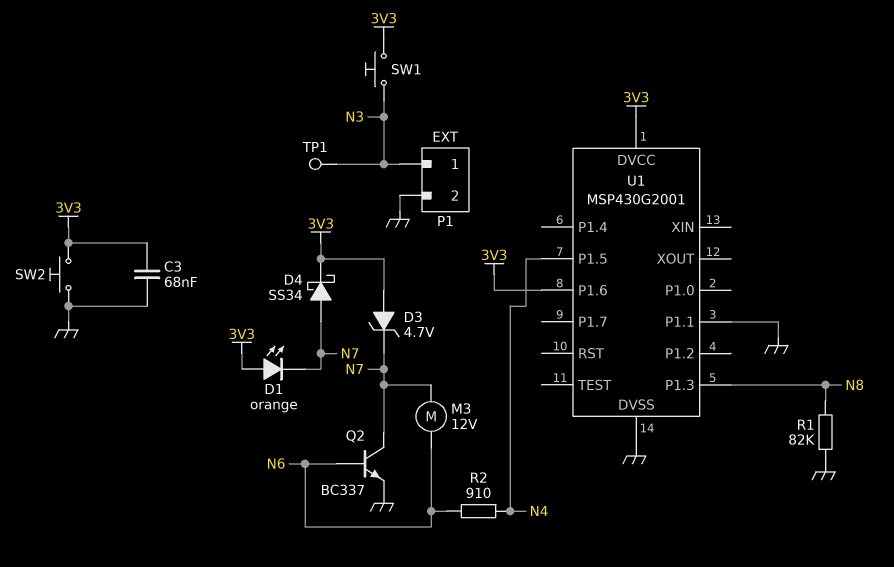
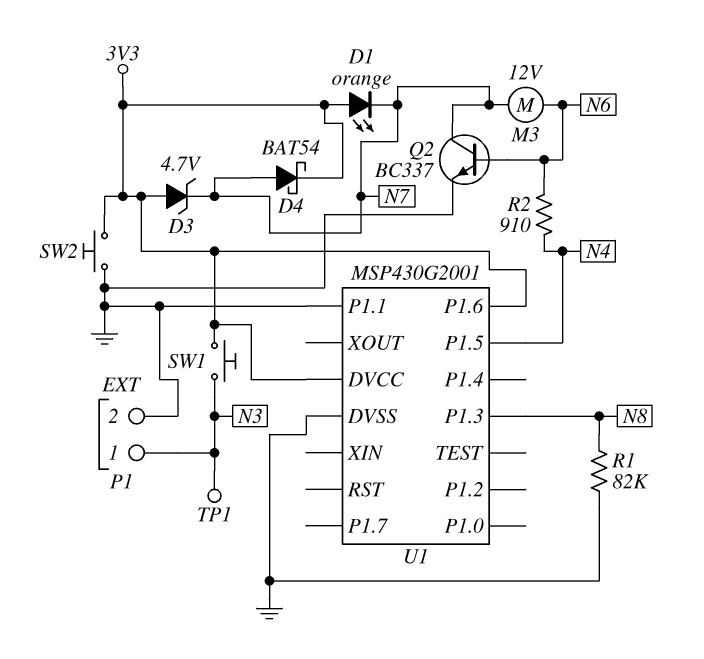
C3: 68nF (3V3, GND) -> none
D4: schottky SS34 (A N7, K 3V3) -> schottky BAT54 (A N7, K 3V3)

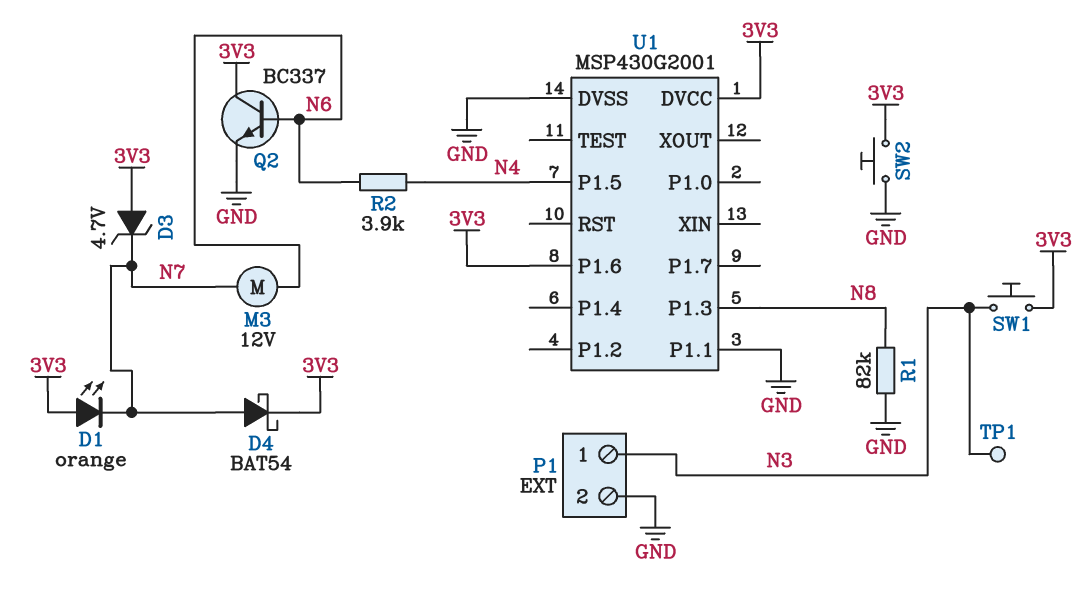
Q2: NPN BC337 (B N6, C N7, E GND) -> NPN BC337 (B N6, C 3V3, E GND)
R2: 910 (N4, N6) -> 3.9k (N4, N6)

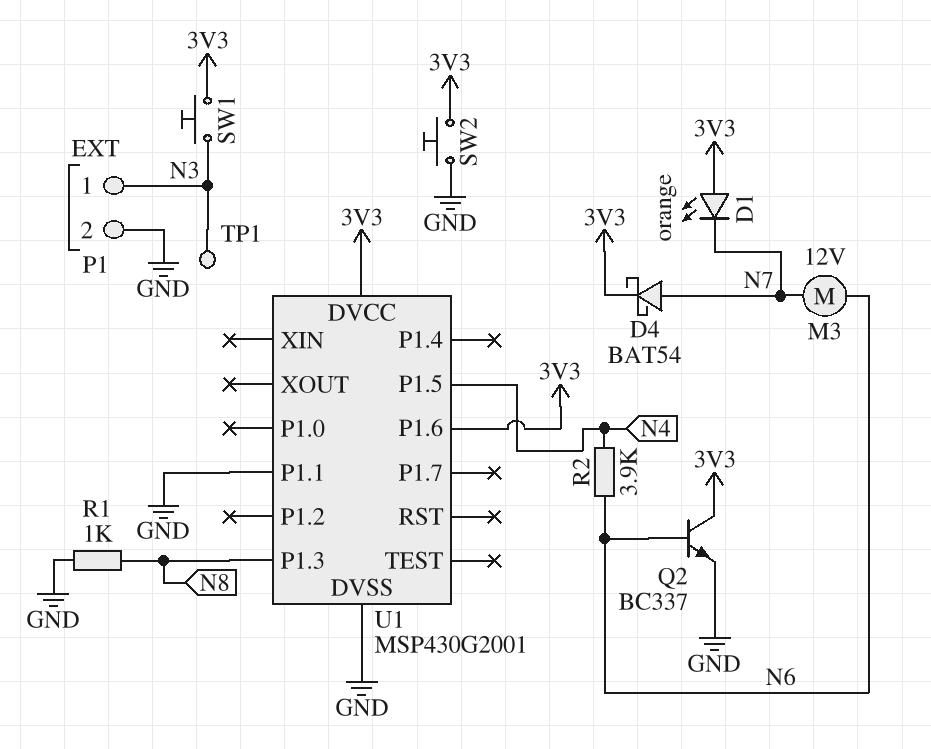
D3: zener 4.7V (A 3V3, K N7) -> none
R1: 82k (GND, N8) -> 1k (GND, N8)

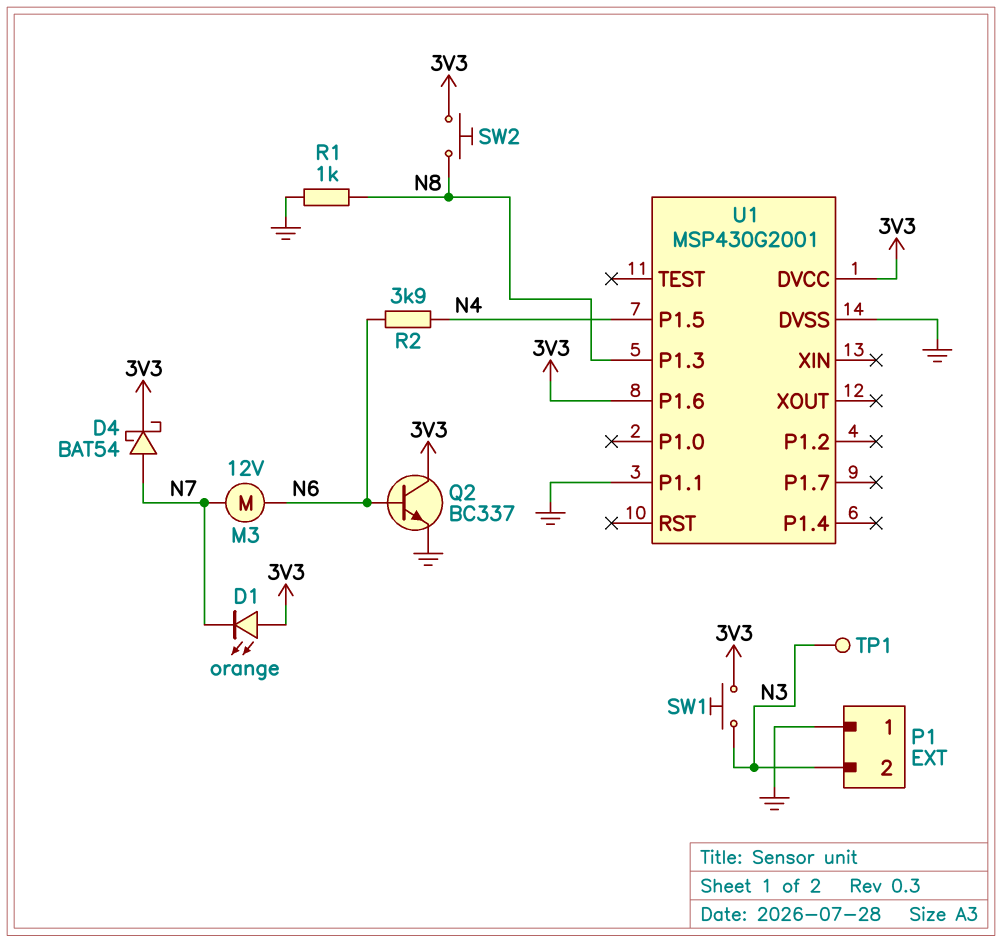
P1 pin 1: N3 -> GND
P1 pin 2: GND -> N3
SW2: button (3V3, GND) -> button (3V3, N8)

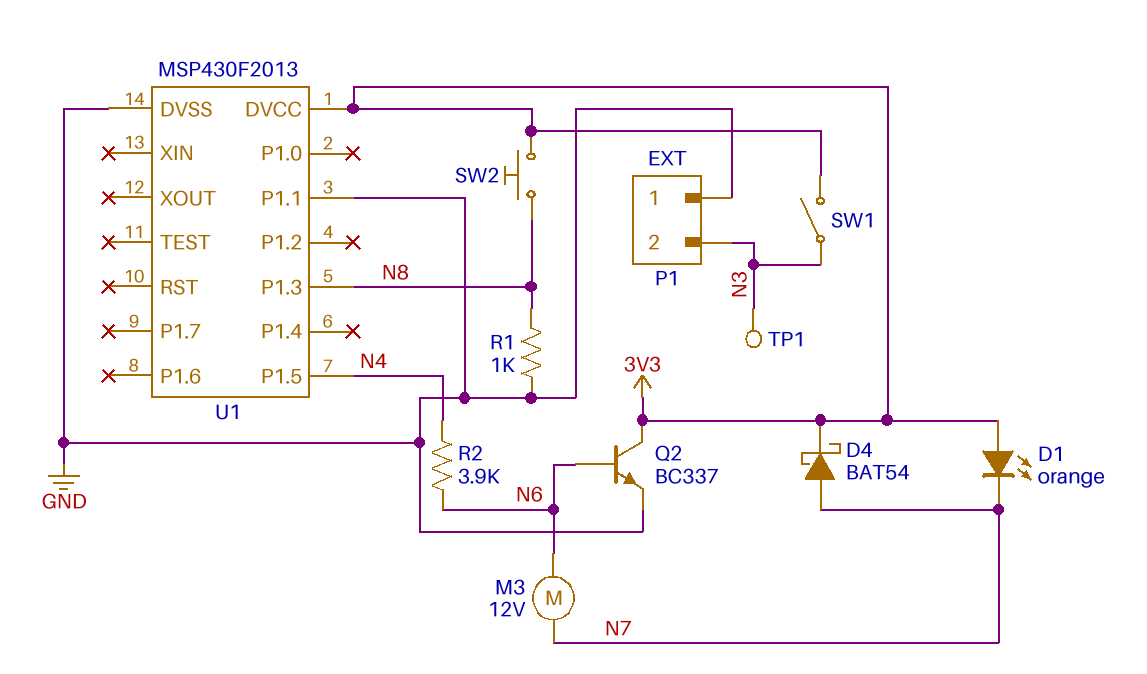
SW1: button (3V3, N3) -> switch (3V3, N3)
U1: MSP430G2001 -> MSP430F2013
U1 pin P1.6: 3V3 -> none

